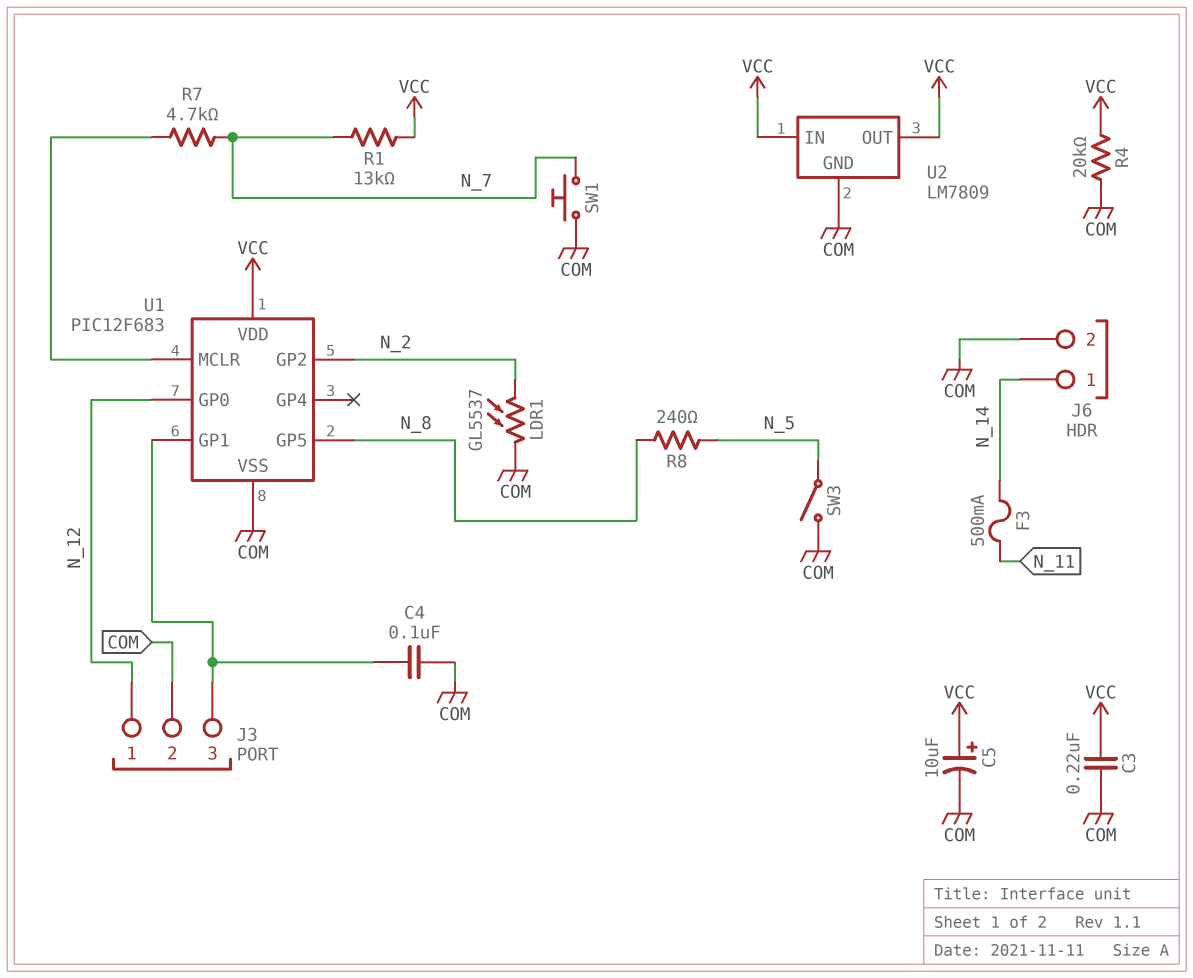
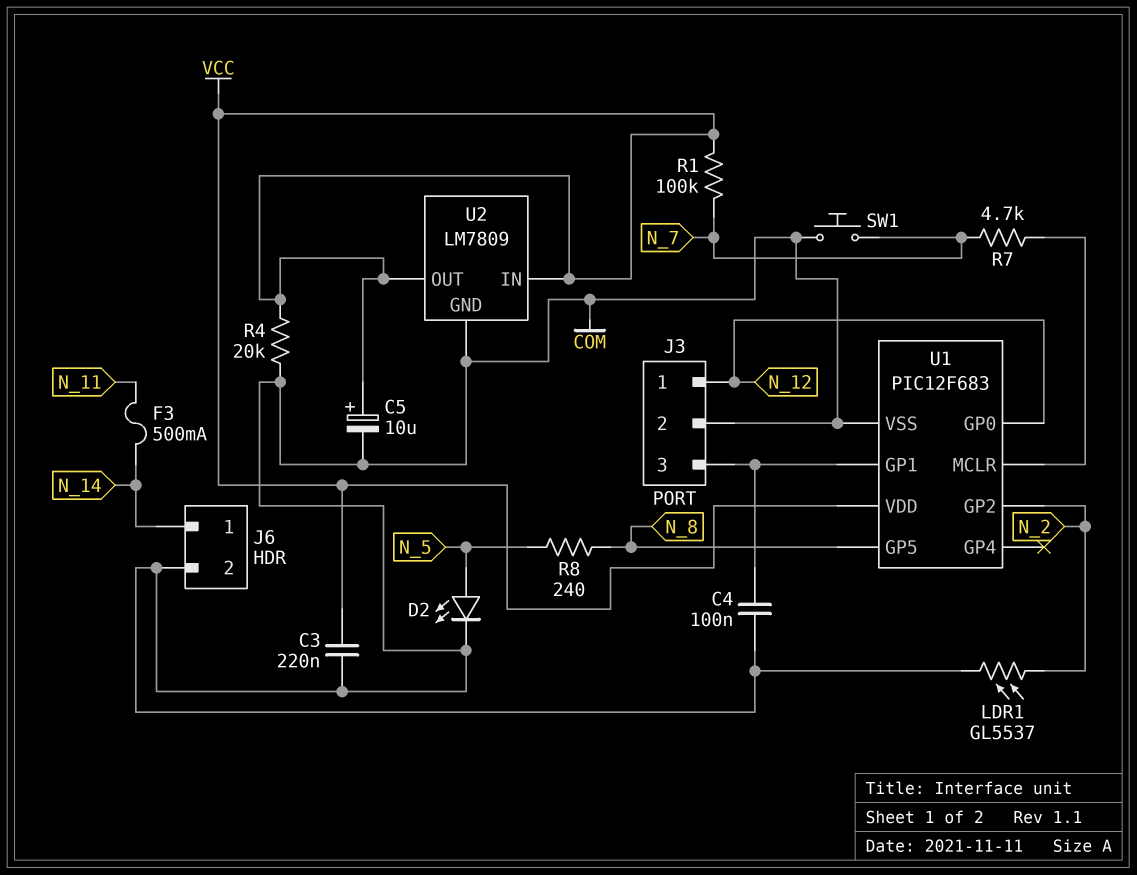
D2: none -> LED (A N_5, K COM)
R1: 13k (N_7, VCC) -> 100k (N_7, VCC)
SW3: switch (COM, N_5) -> none

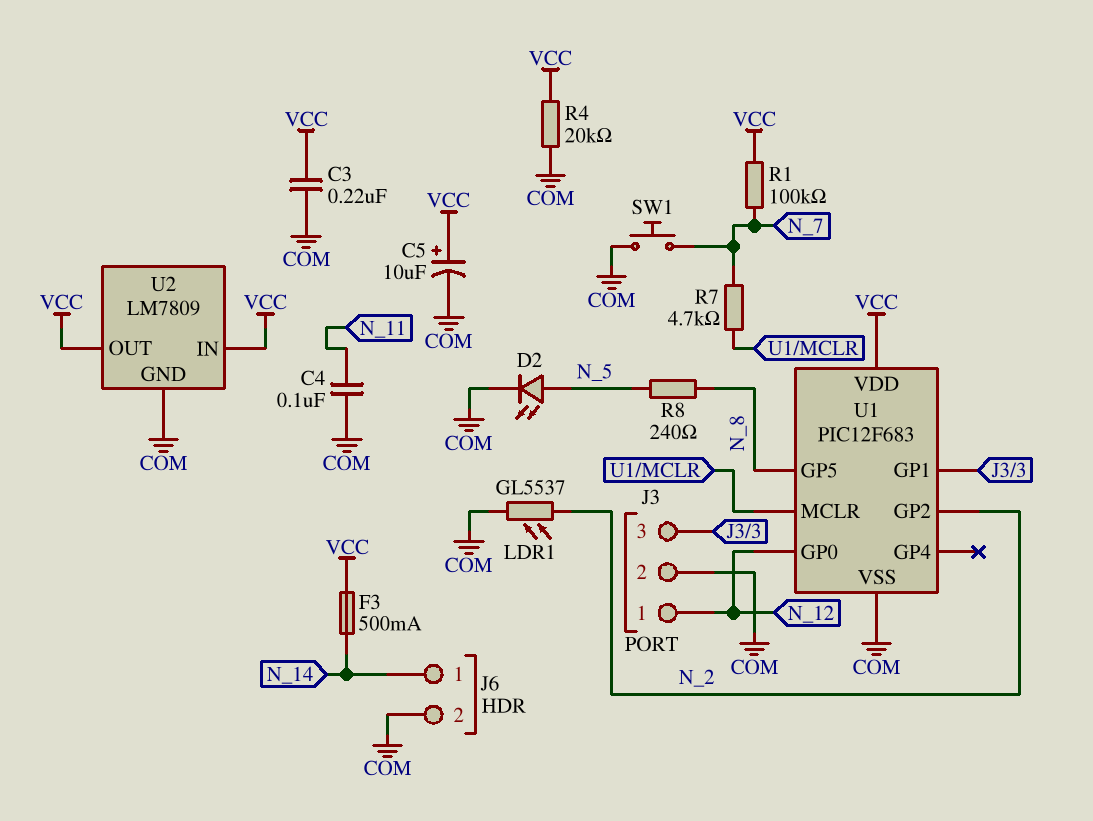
C4: 100nF (COM, J3/3) -> 100nF (COM, N_11)
F3: 500mA (N_11, N_14) -> 500mA (N_14, VCC)

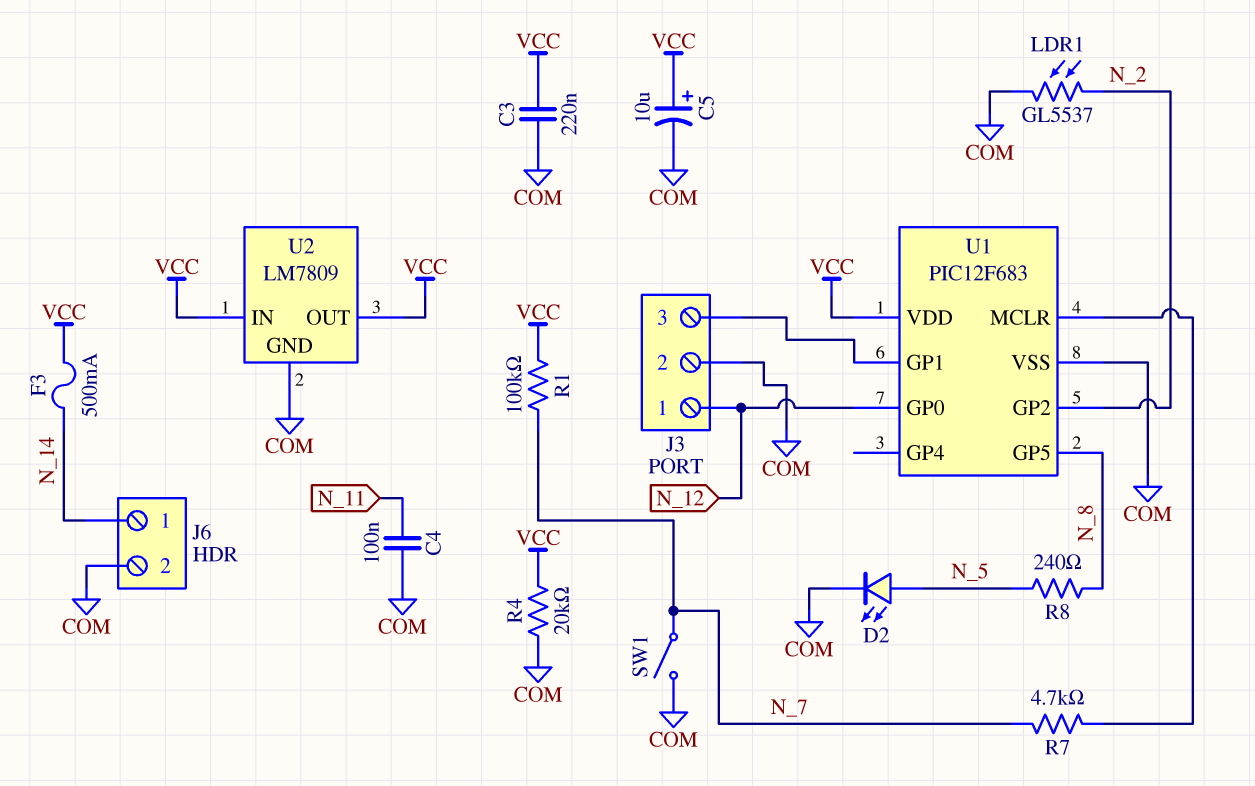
SW1: button (COM, N_7) -> switch (COM, N_7)

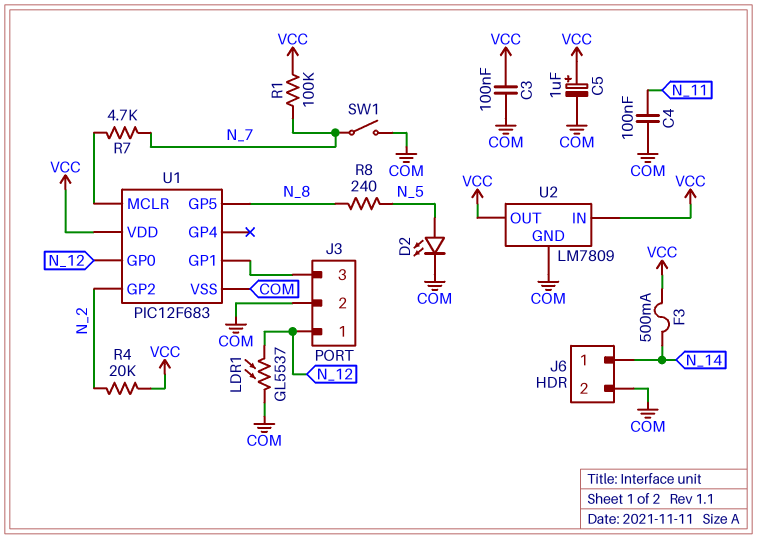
C3: 220nF (COM, VCC) -> 100nF (COM, VCC)
C5: 10uF (plus VCC, minus COM) -> 1uF (plus VCC, minus COM)
LDR1: GL5537 (COM, N_2) -> GL5537 (COM, N_12)
R4: 20k (COM, VCC) -> 20k (N_2, VCC)

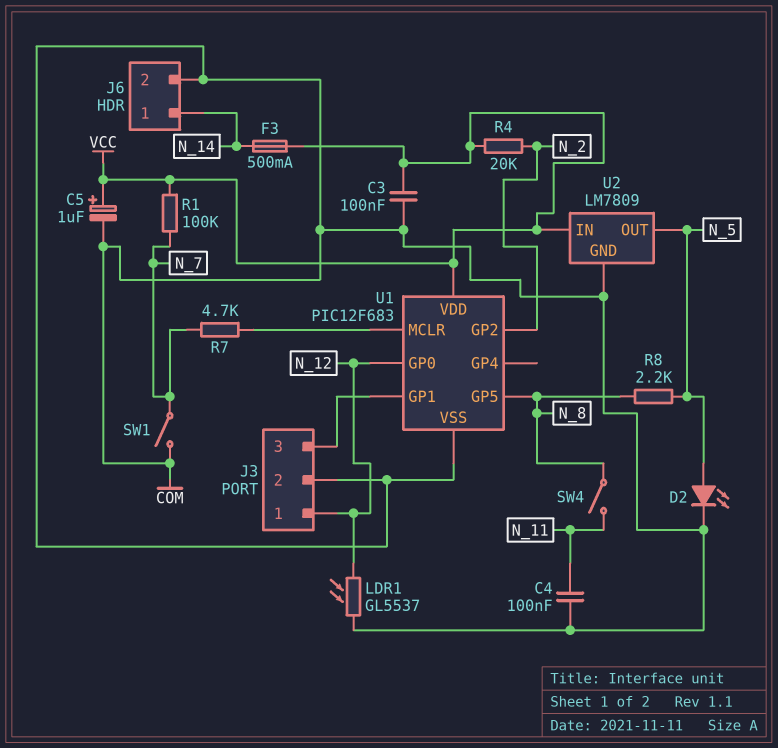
R8: 240 (N_5, N_8) -> 2.2k (N_5, N_8)
SW4: none -> switch (N_8, N_11)
U2 pin OUT: VCC -> N_5

